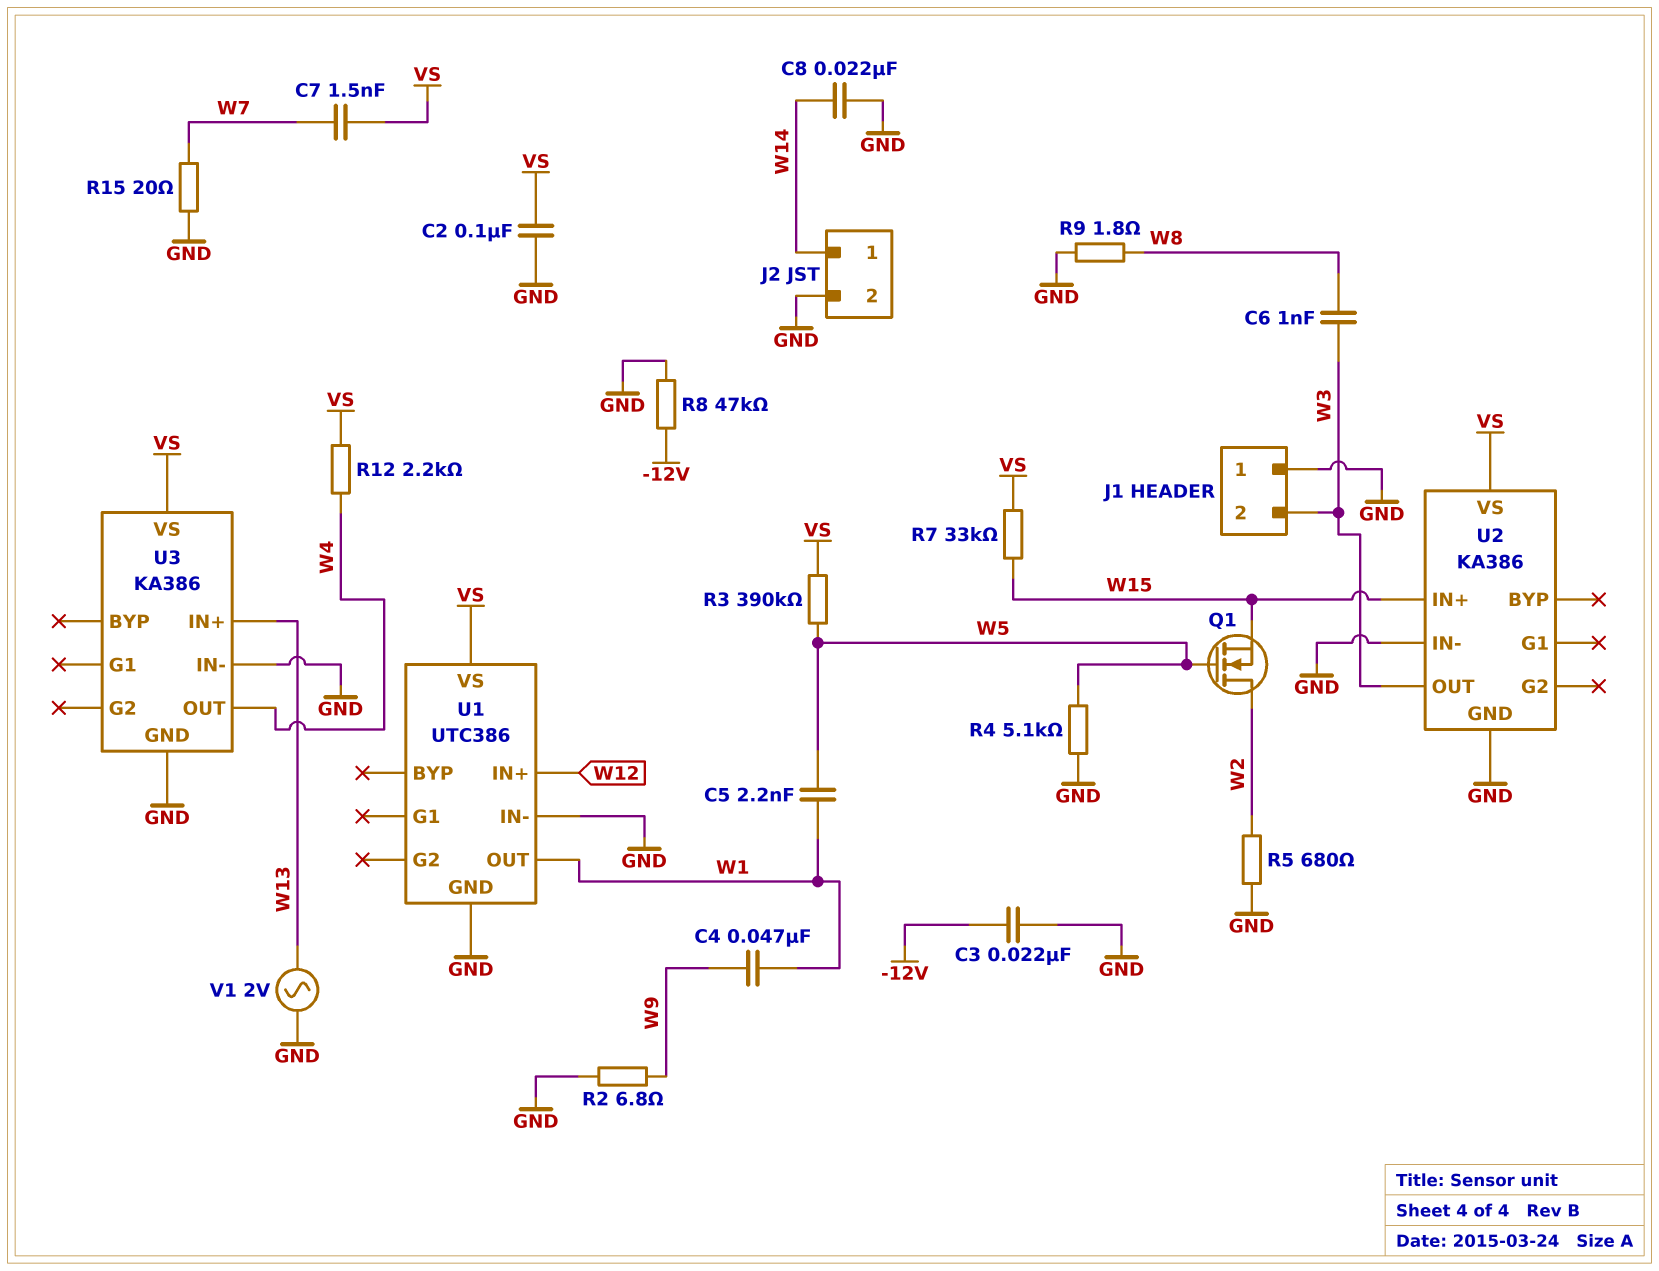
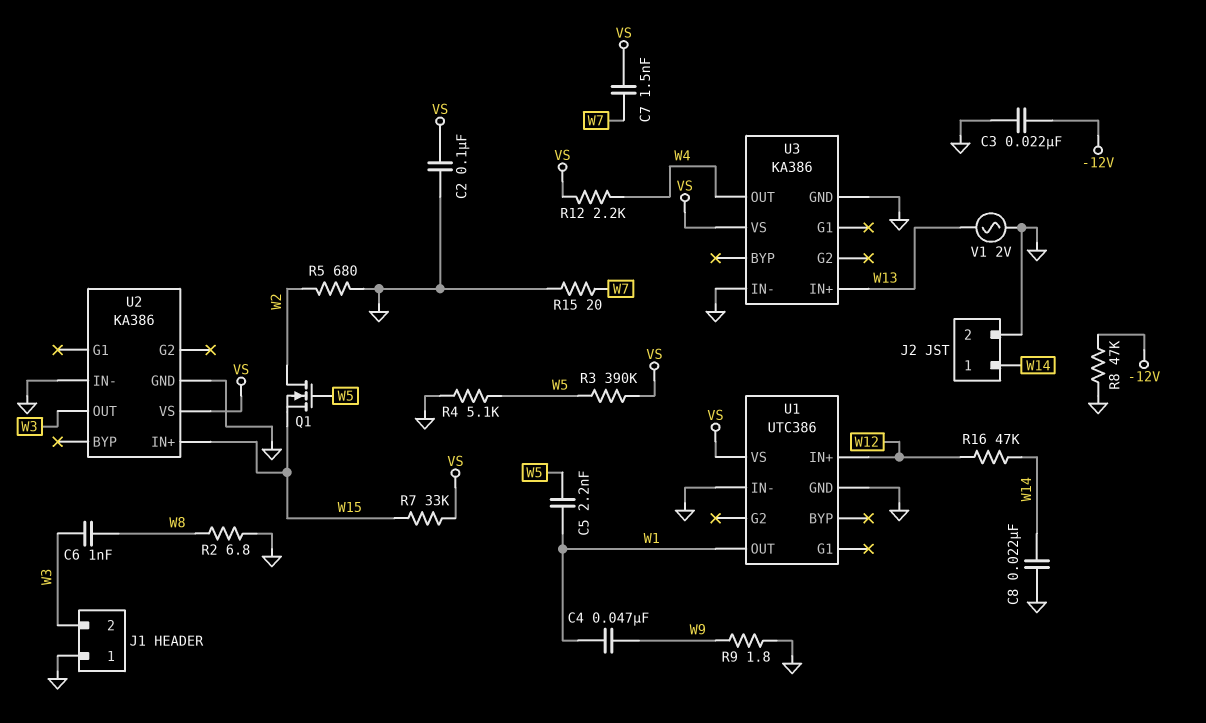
R2: 6.8 (GND, W9) -> 6.8 (GND, W8)
R9: 1.8 (GND, W8) -> 1.8 (GND, W9)
R16: none -> 47k (W12, W14)

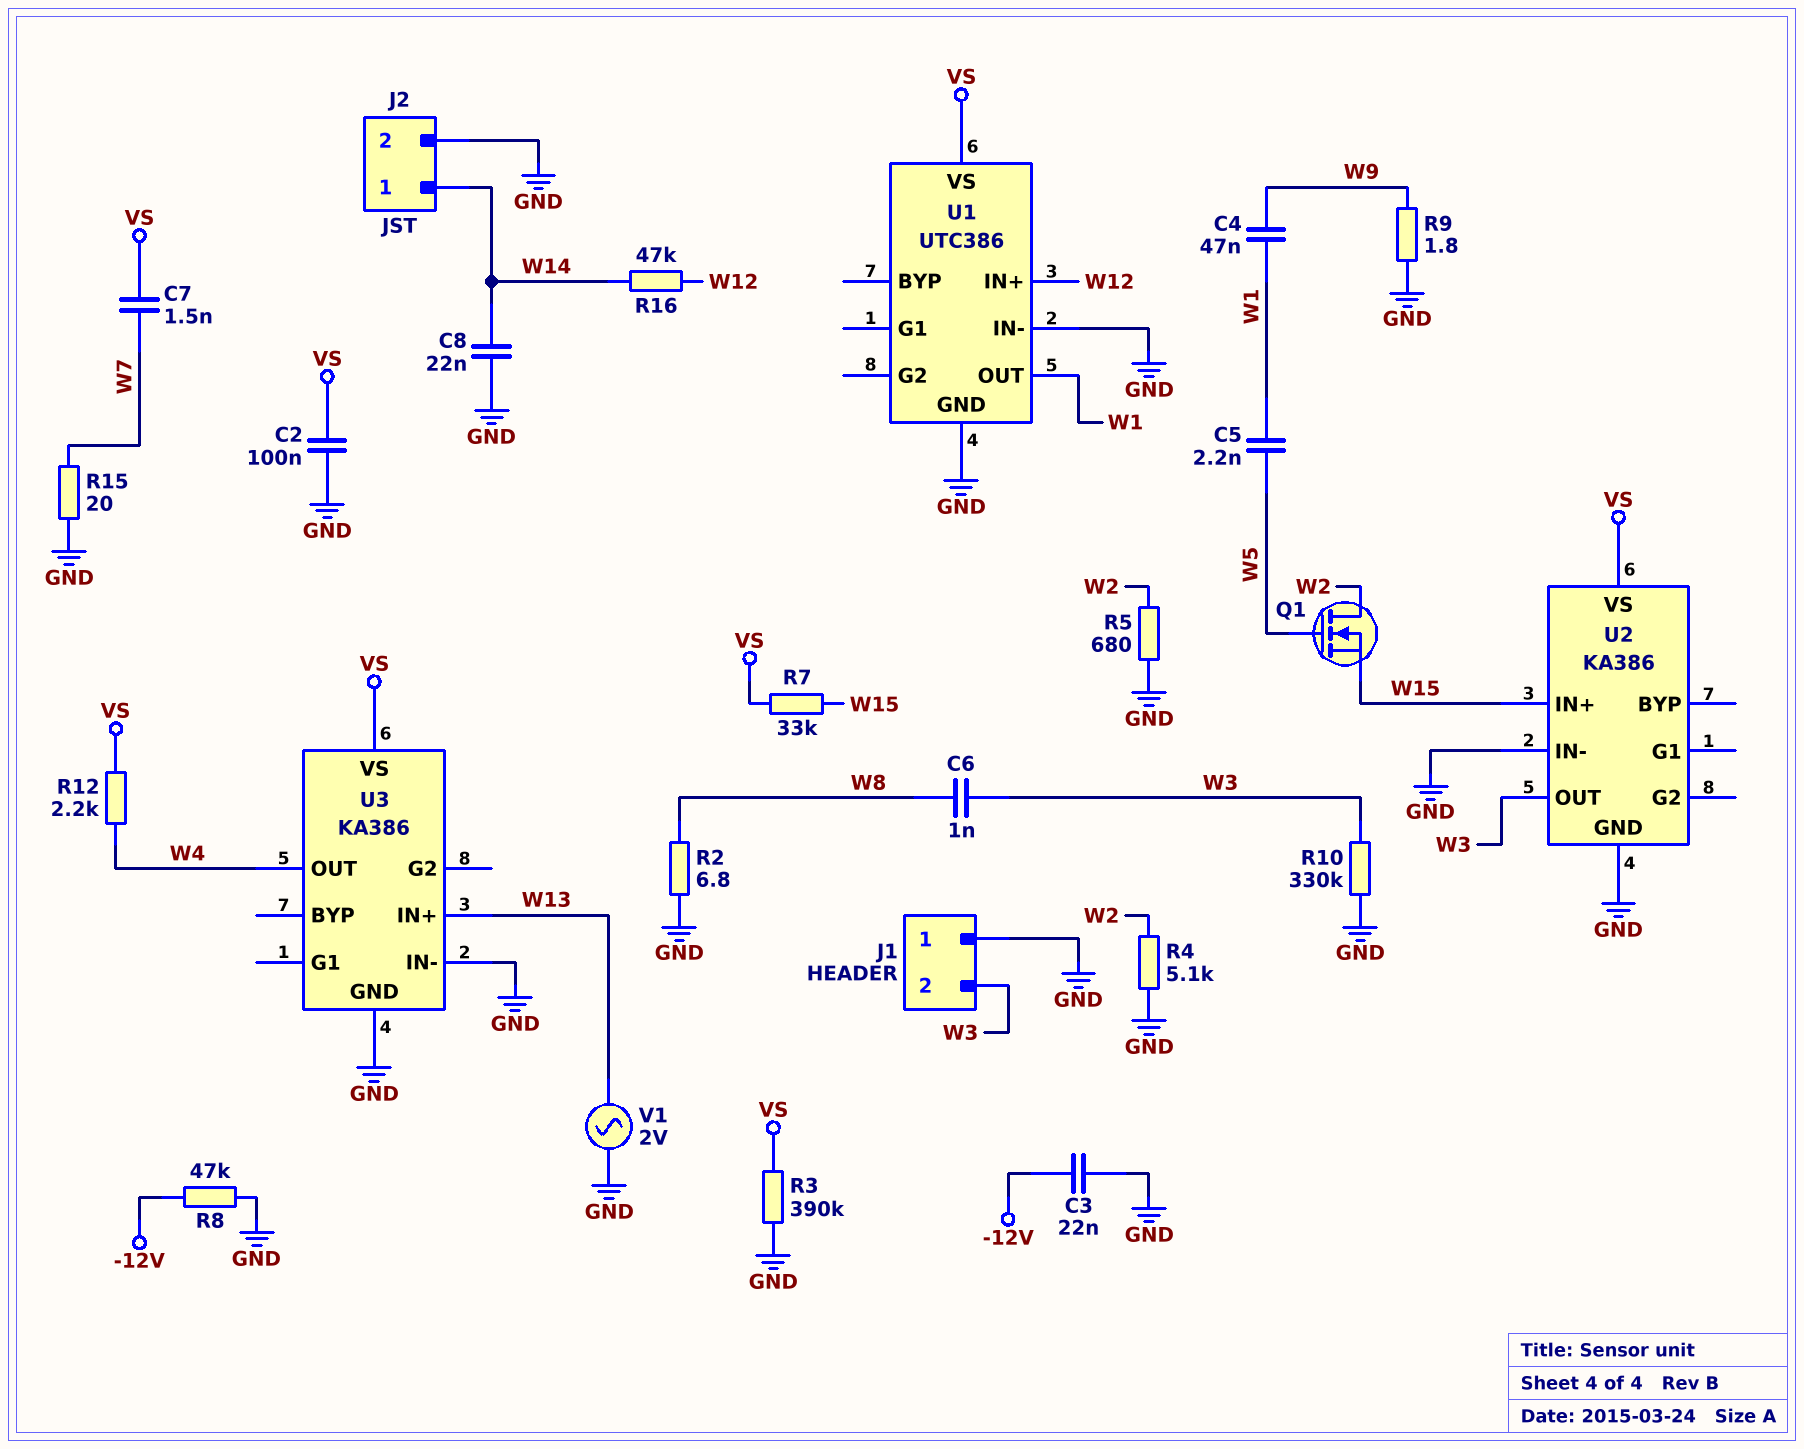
R3: 390k (VS, W5) -> 390k (GND, VS)
R4: 5.1k (GND, W5) -> 5.1k (GND, W2)
R10: none -> 330k (GND, W3)

